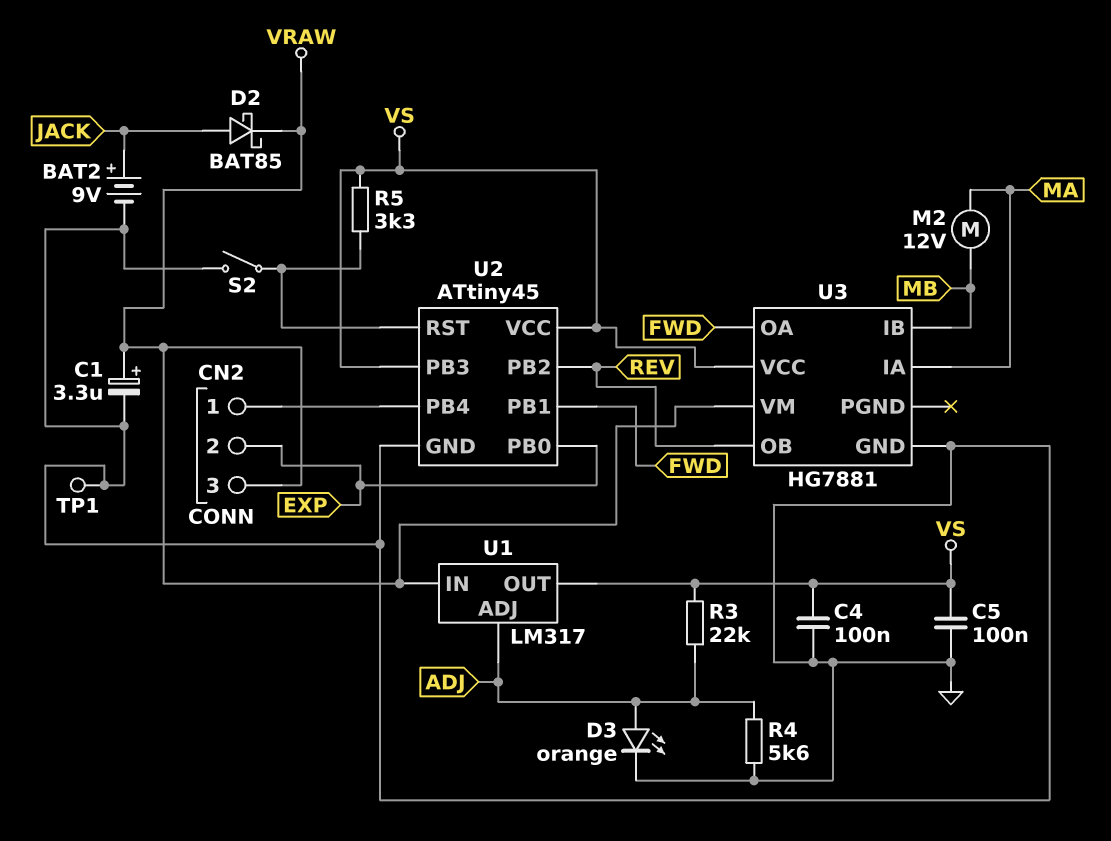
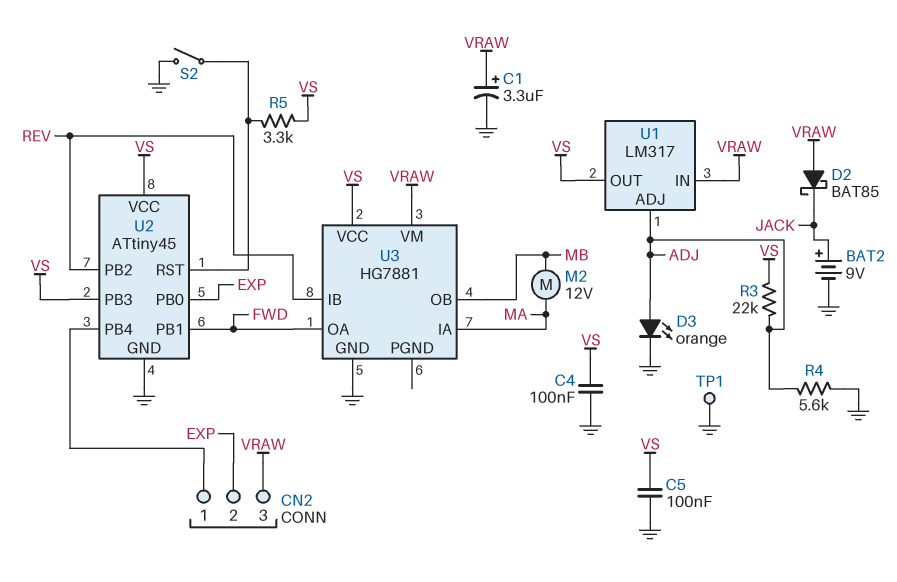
D2: schottky BAT85 (A JACK, K VRAW) -> schottky BAT85 (A VRAW, K JACK)
U3 pin IB: MB -> REV
U3 pin OB: REV -> MB

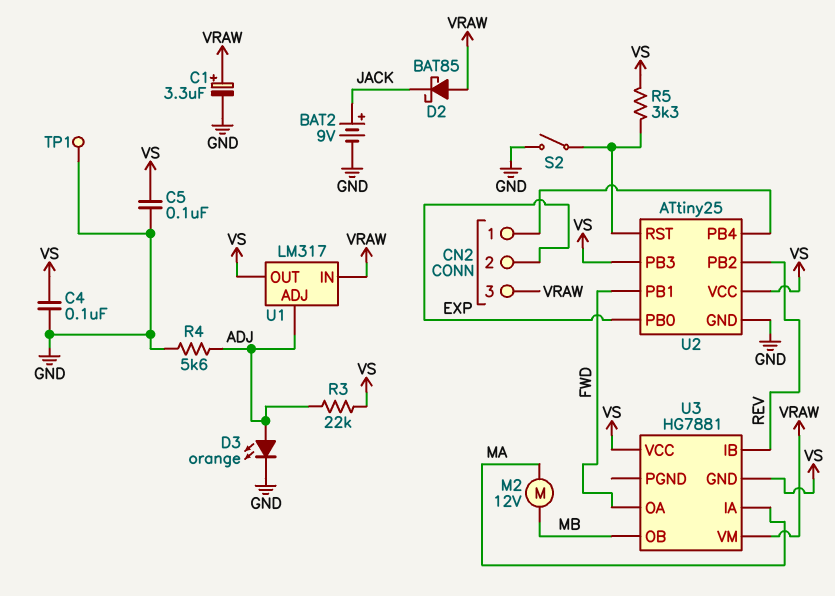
U2: ATtiny45 -> ATtiny25
U3 pin GND: GND -> VS

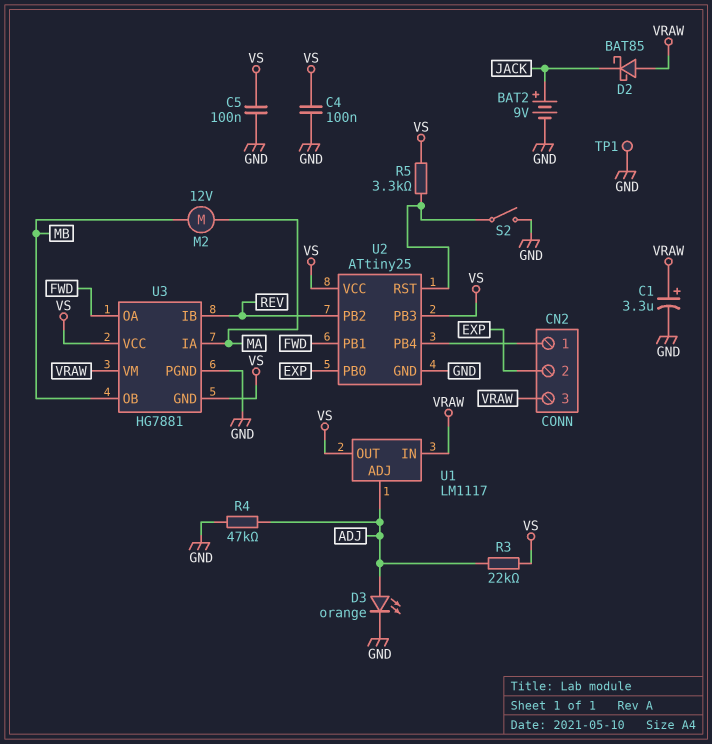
R4: 5.6k (ADJ, GND) -> 47k (ADJ, GND)
U1: LM317 -> LM1117
U3 pin PGND: none -> GND

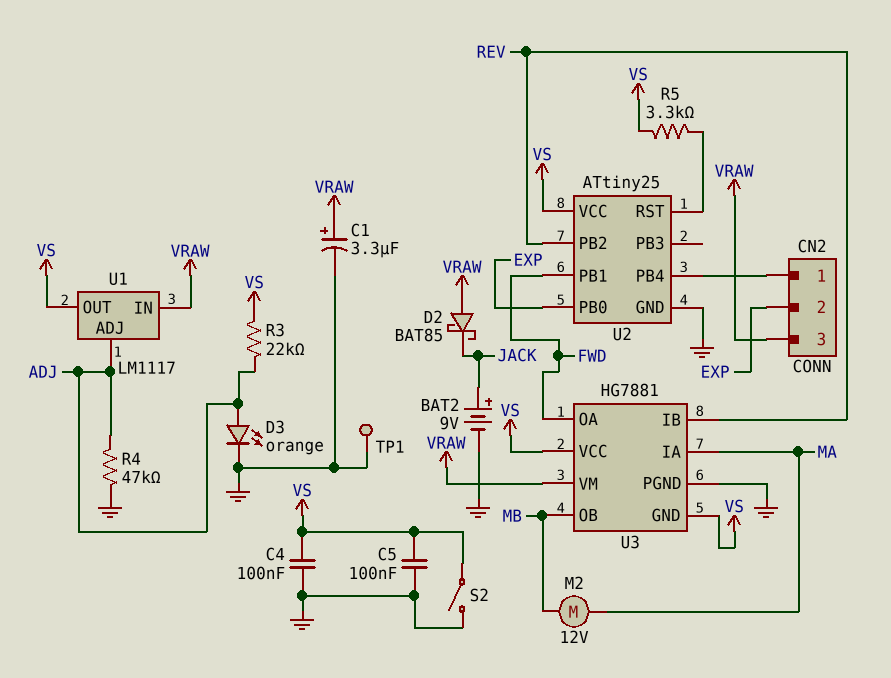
S2: switch (GND, U2/RST) -> switch (GND, VS)
U2 pin PB3: VS -> none

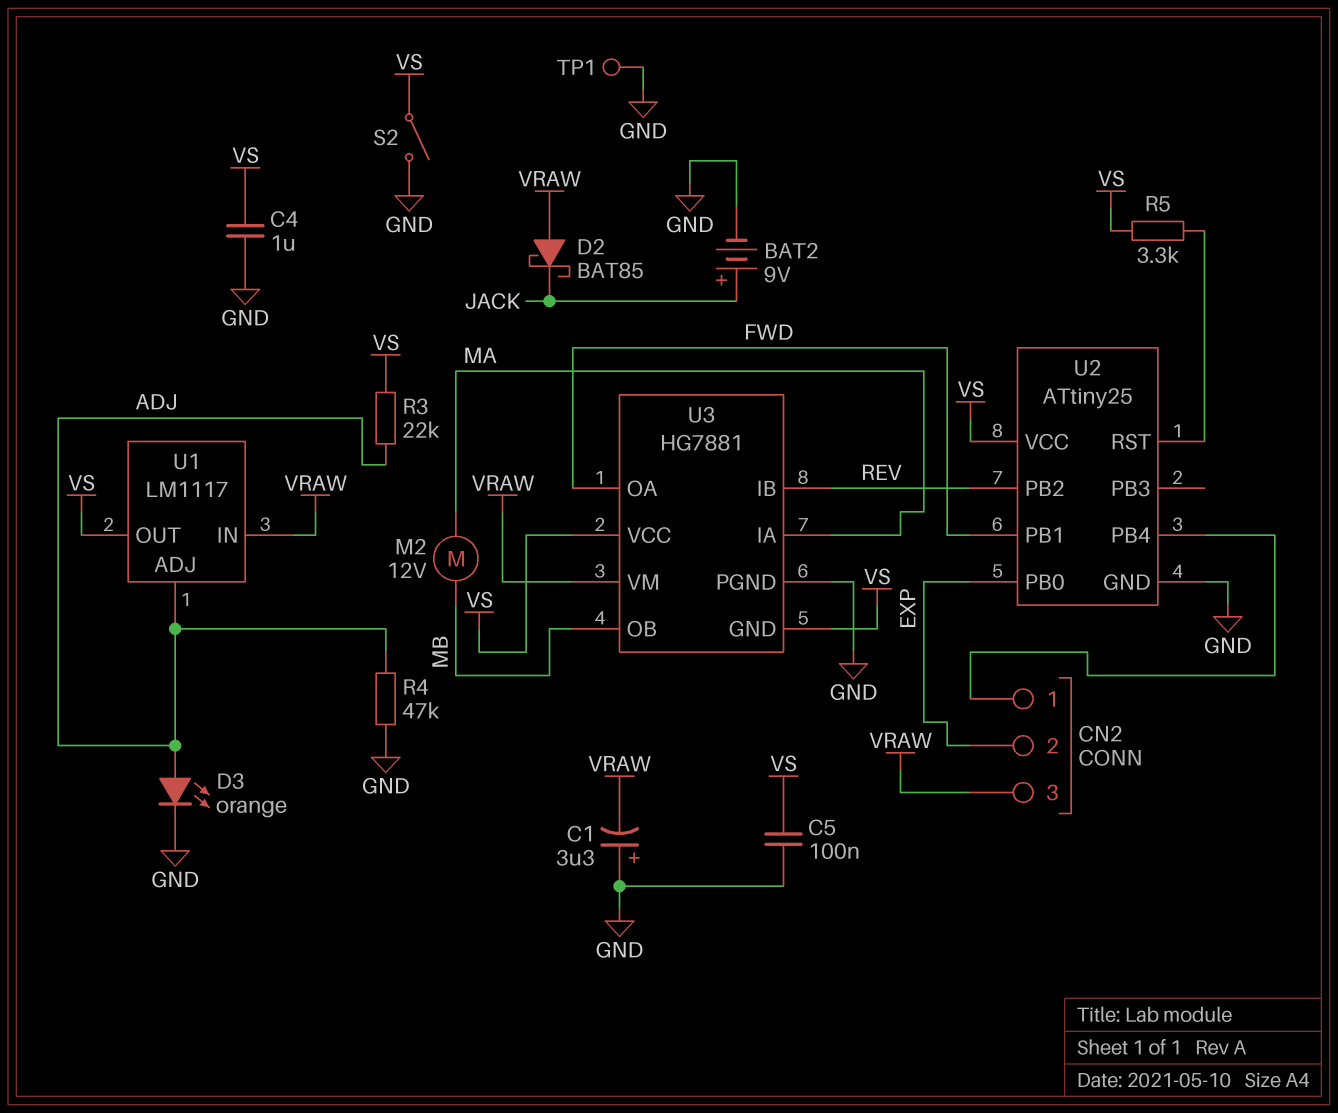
C1: 3.3uF (plus VRAW, minus GND) -> 3.3uF (plus GND, minus VRAW)
C4: 100nF (GND, VS) -> 1uF (GND, VS)

